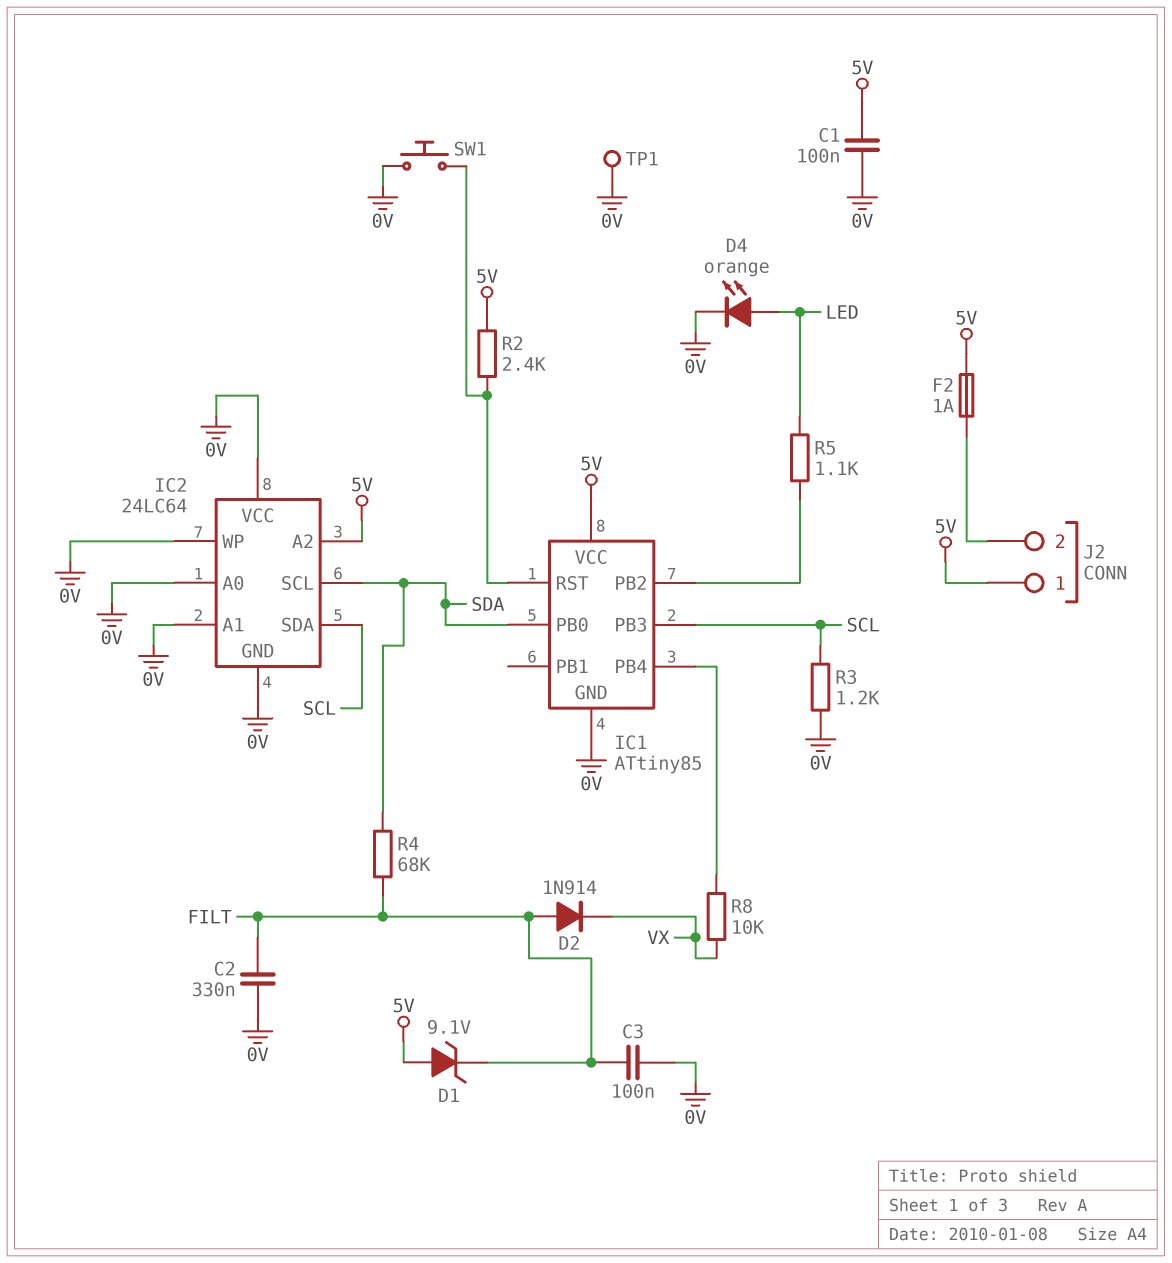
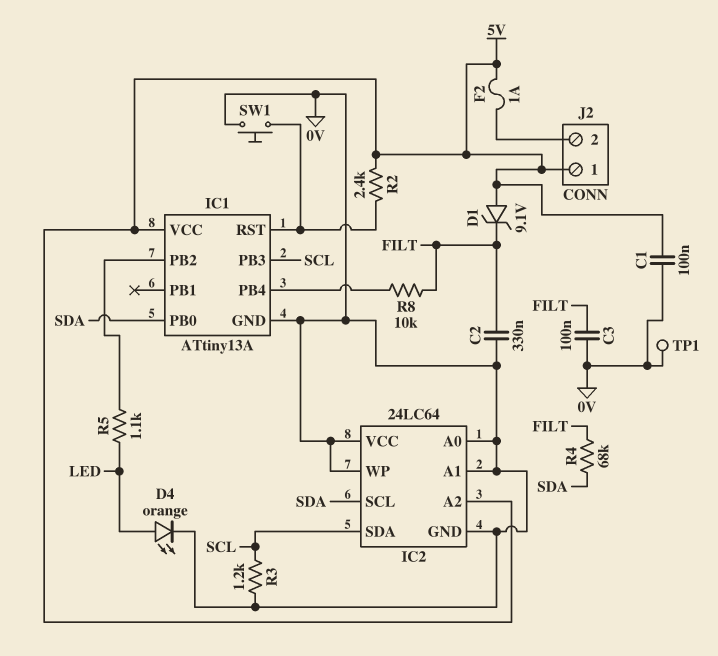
D2: diode 1N914 (A FILT, K VX) -> none
IC1: ATtiny85 -> ATtiny13A
R8: 10k (IC1/PB4, VX) -> 10k (FILT, IC1/PB4)

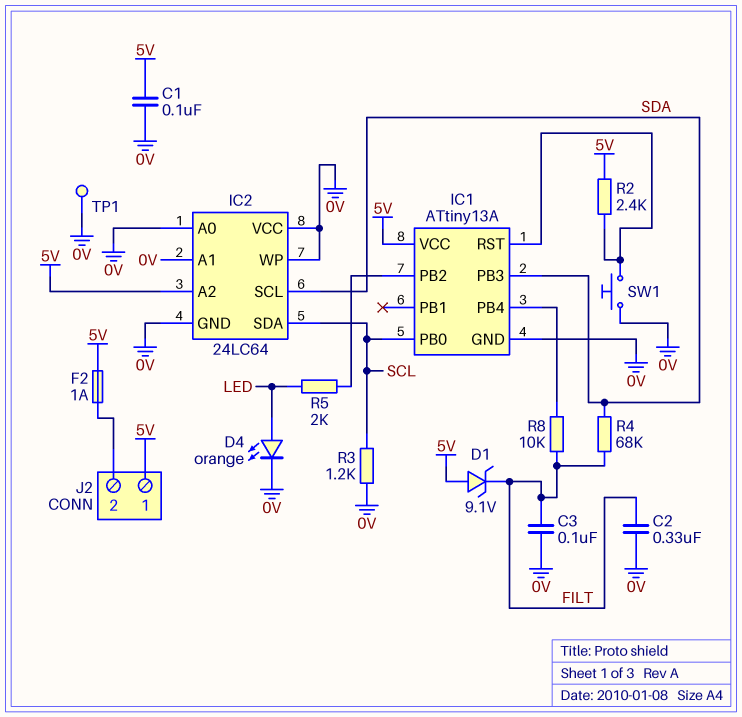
IC1 pin PB0: SDA -> SCL
IC1 pin PB3: SCL -> SDA
R5: 1.1k (IC1/PB2, LED) -> 2k (IC1/PB2, LED)

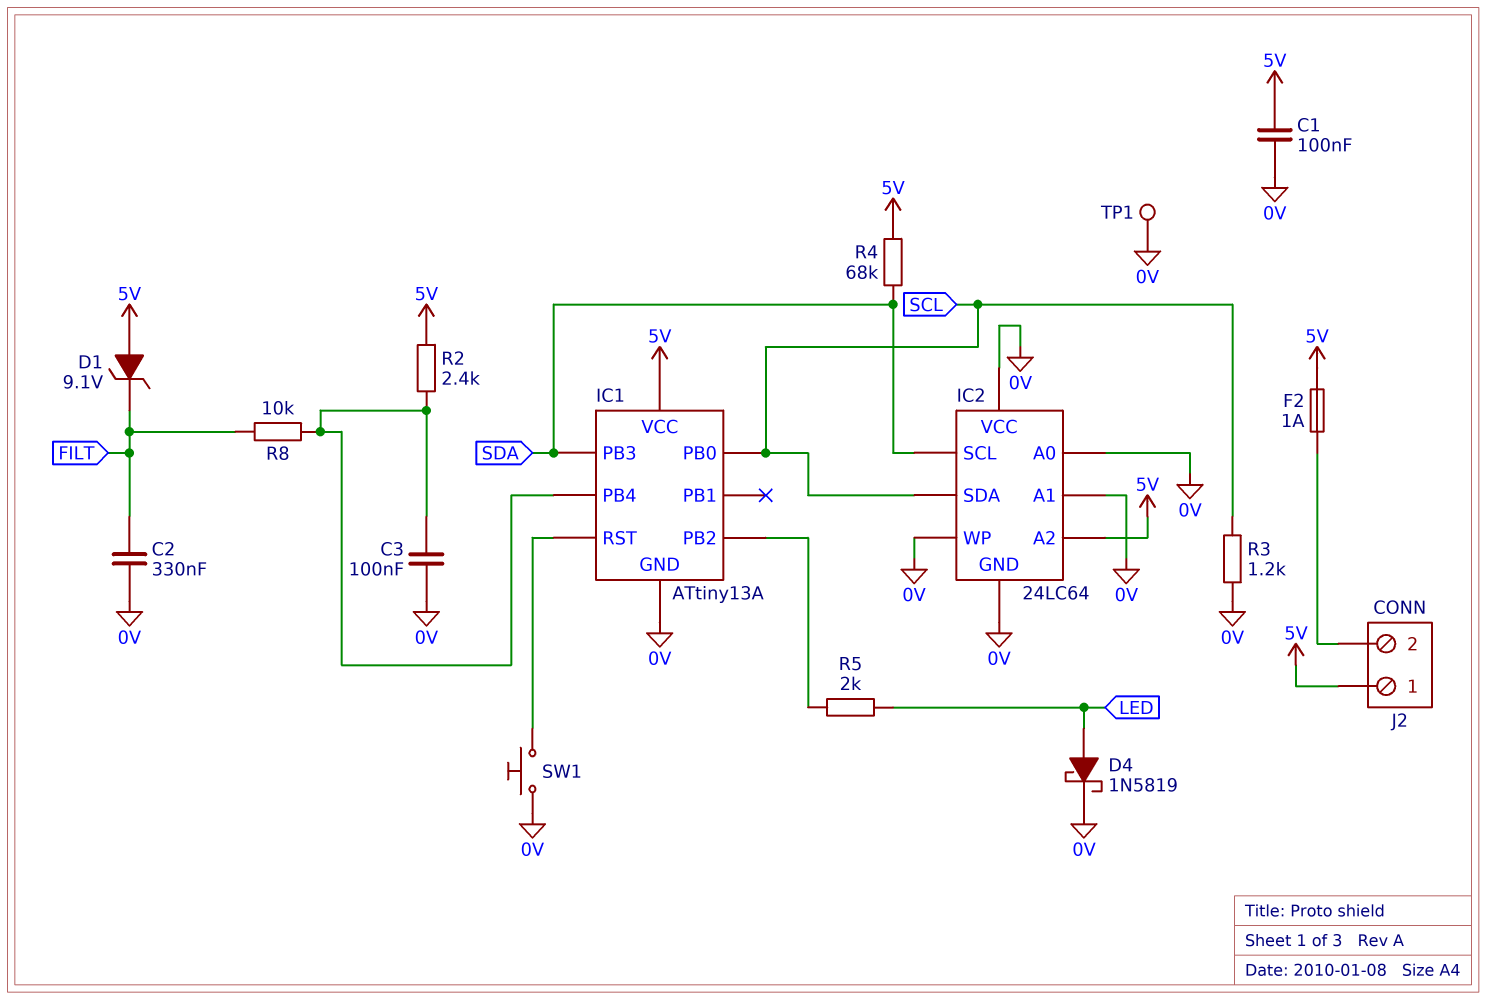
C3: 100nF (0V, FILT) -> 100nF (0V, IC1/PB4)
D4: LED orange (A LED, K 0V) -> schottky 1N5819 (A LED, K 0V)
R2: 2.4k (5V, IC1/RST) -> 2.4k (5V, IC1/PB4)
R4: 68k (FILT, SDA) -> 68k (5V, SDA)

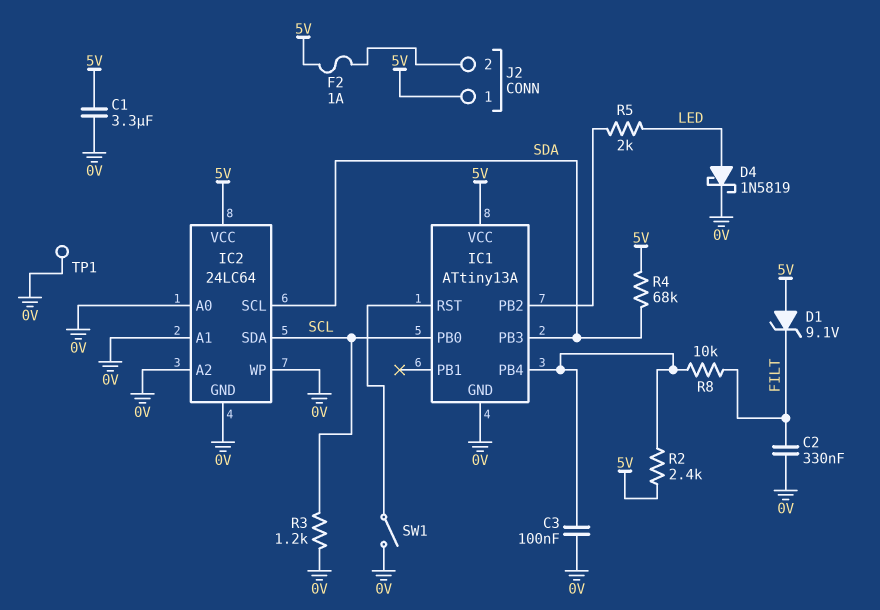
C1: 100nF (0V, 5V) -> 3.3uF (0V, 5V)
IC2 pin A2: 5V -> 0V
IC2 pin VCC: 0V -> 5V
SW1: button (0V, IC1/RST) -> switch (0V, IC1/RST)

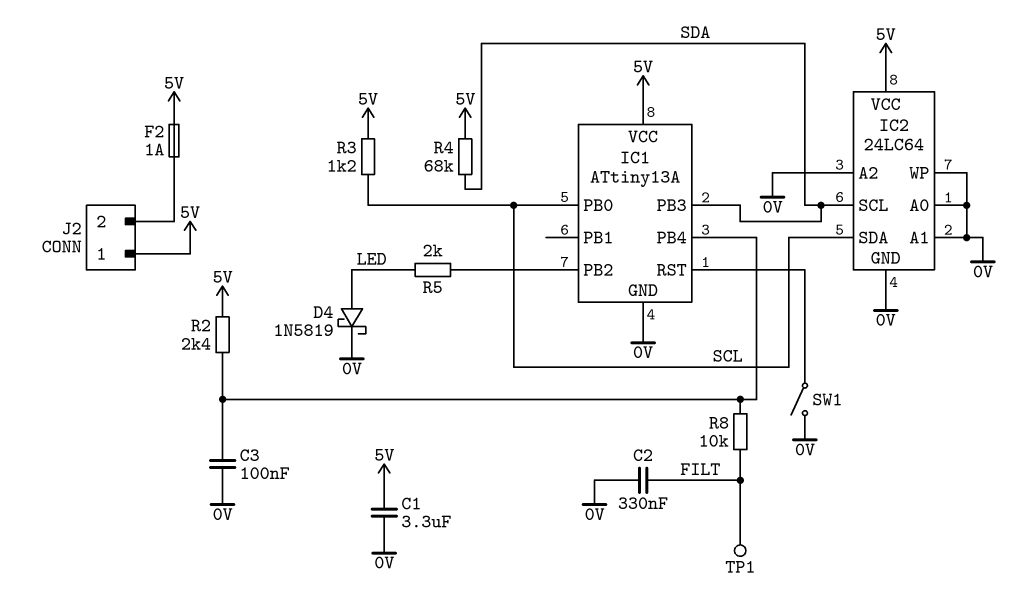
D1: zener 9.1V (A 5V, K FILT) -> none
R3: 1.2k (0V, SCL) -> 1.2k (5V, SCL)
TP1: test point (0V) -> test point (FILT)

